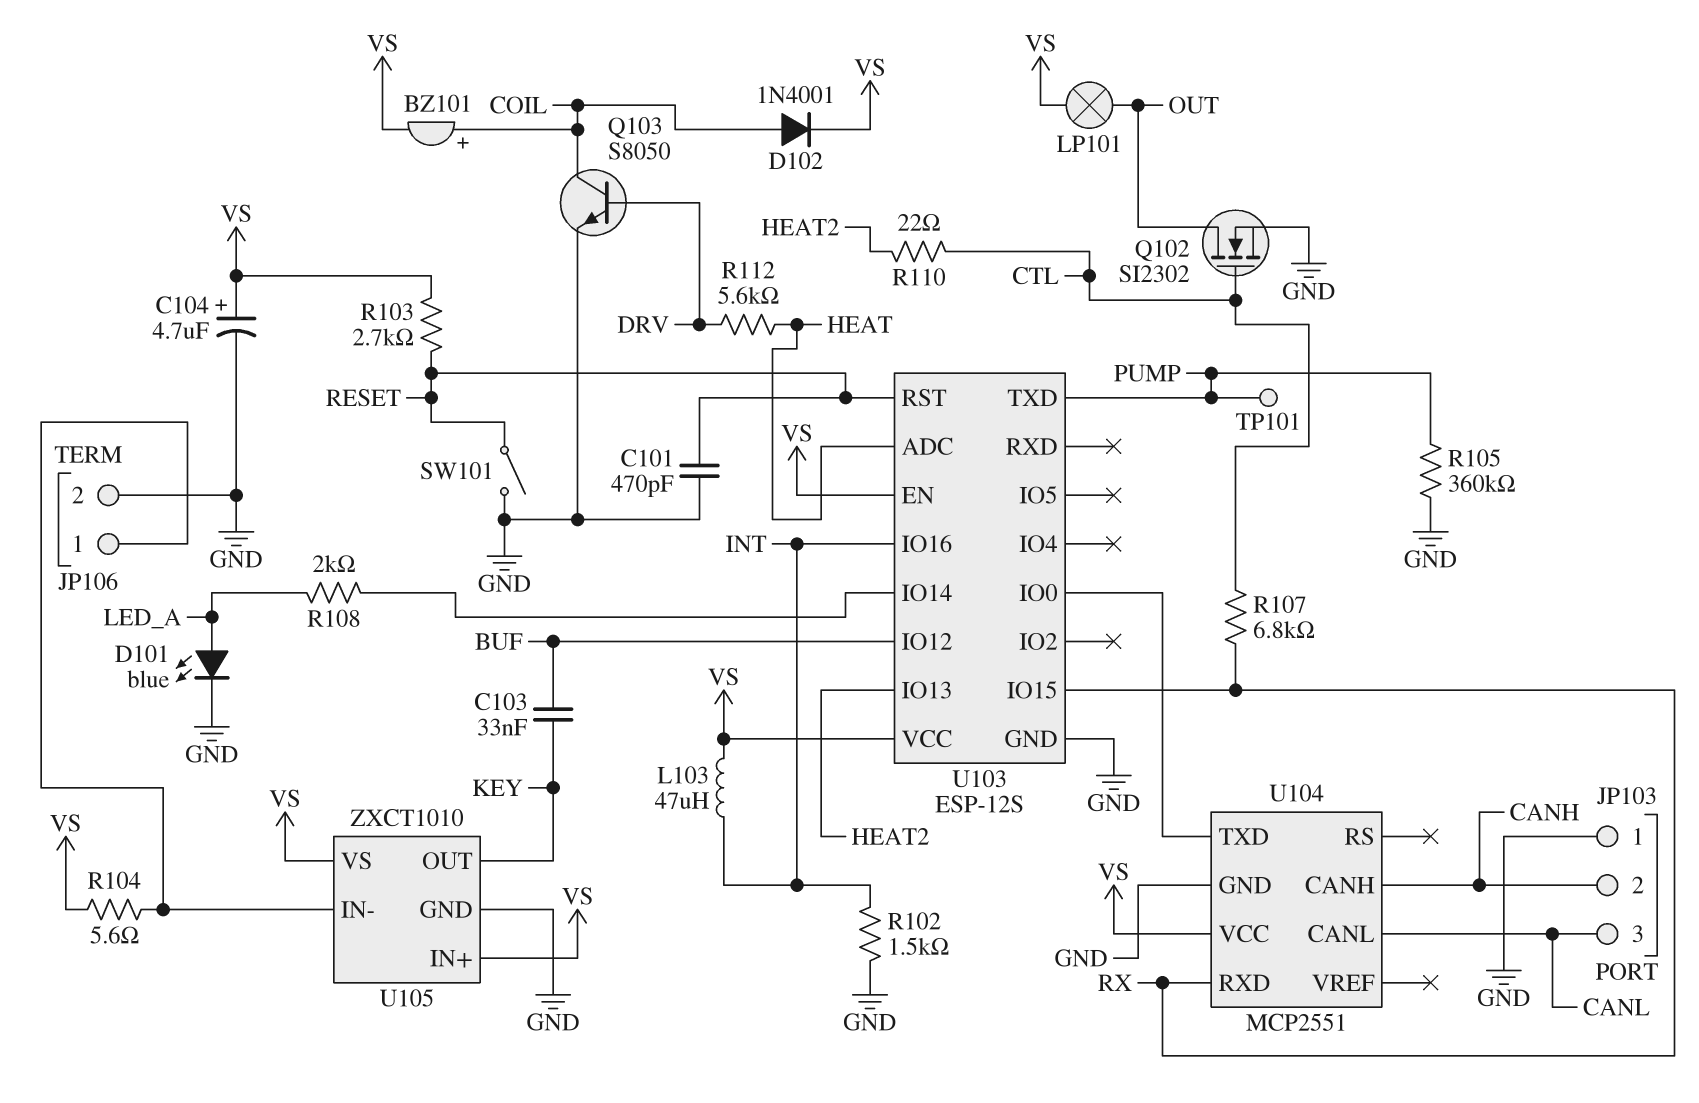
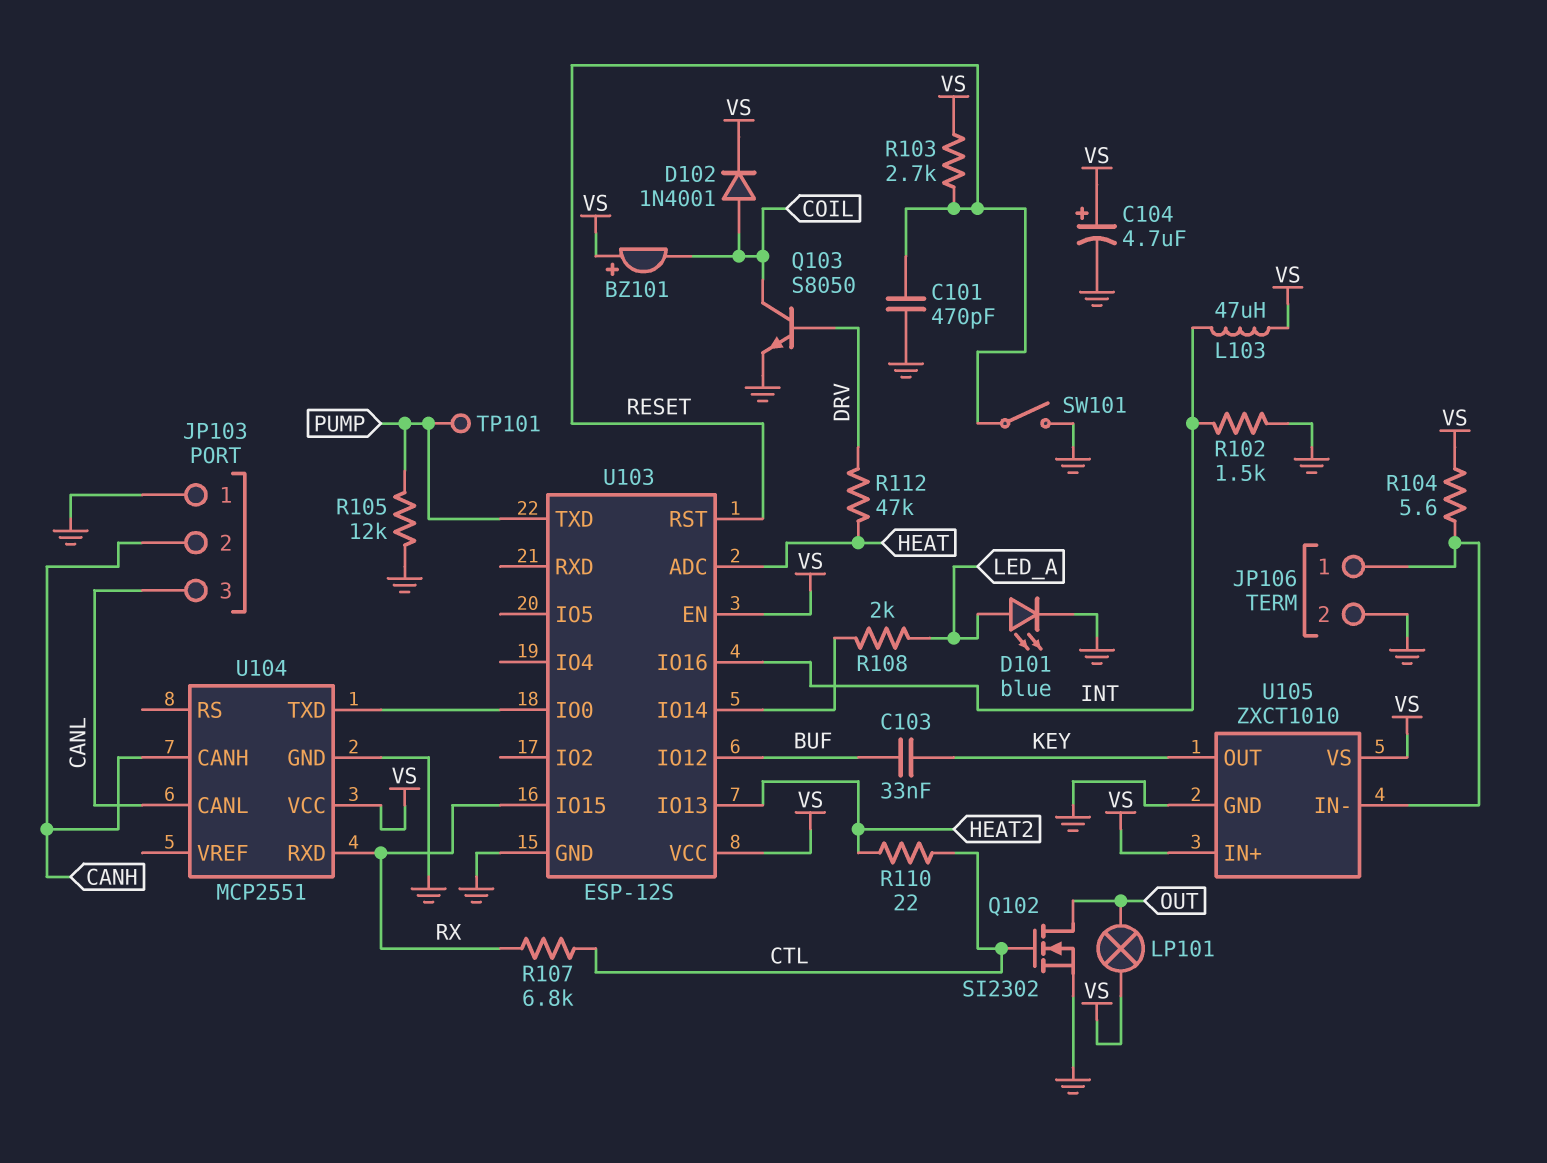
BZ101: buzzer (plus COIL, minus VS) -> buzzer (plus VS, minus COIL)
R105: 360k (GND, PUMP) -> 12k (GND, PUMP)
R112: 5.6k (DRV, HEAT) -> 47k (DRV, HEAT)

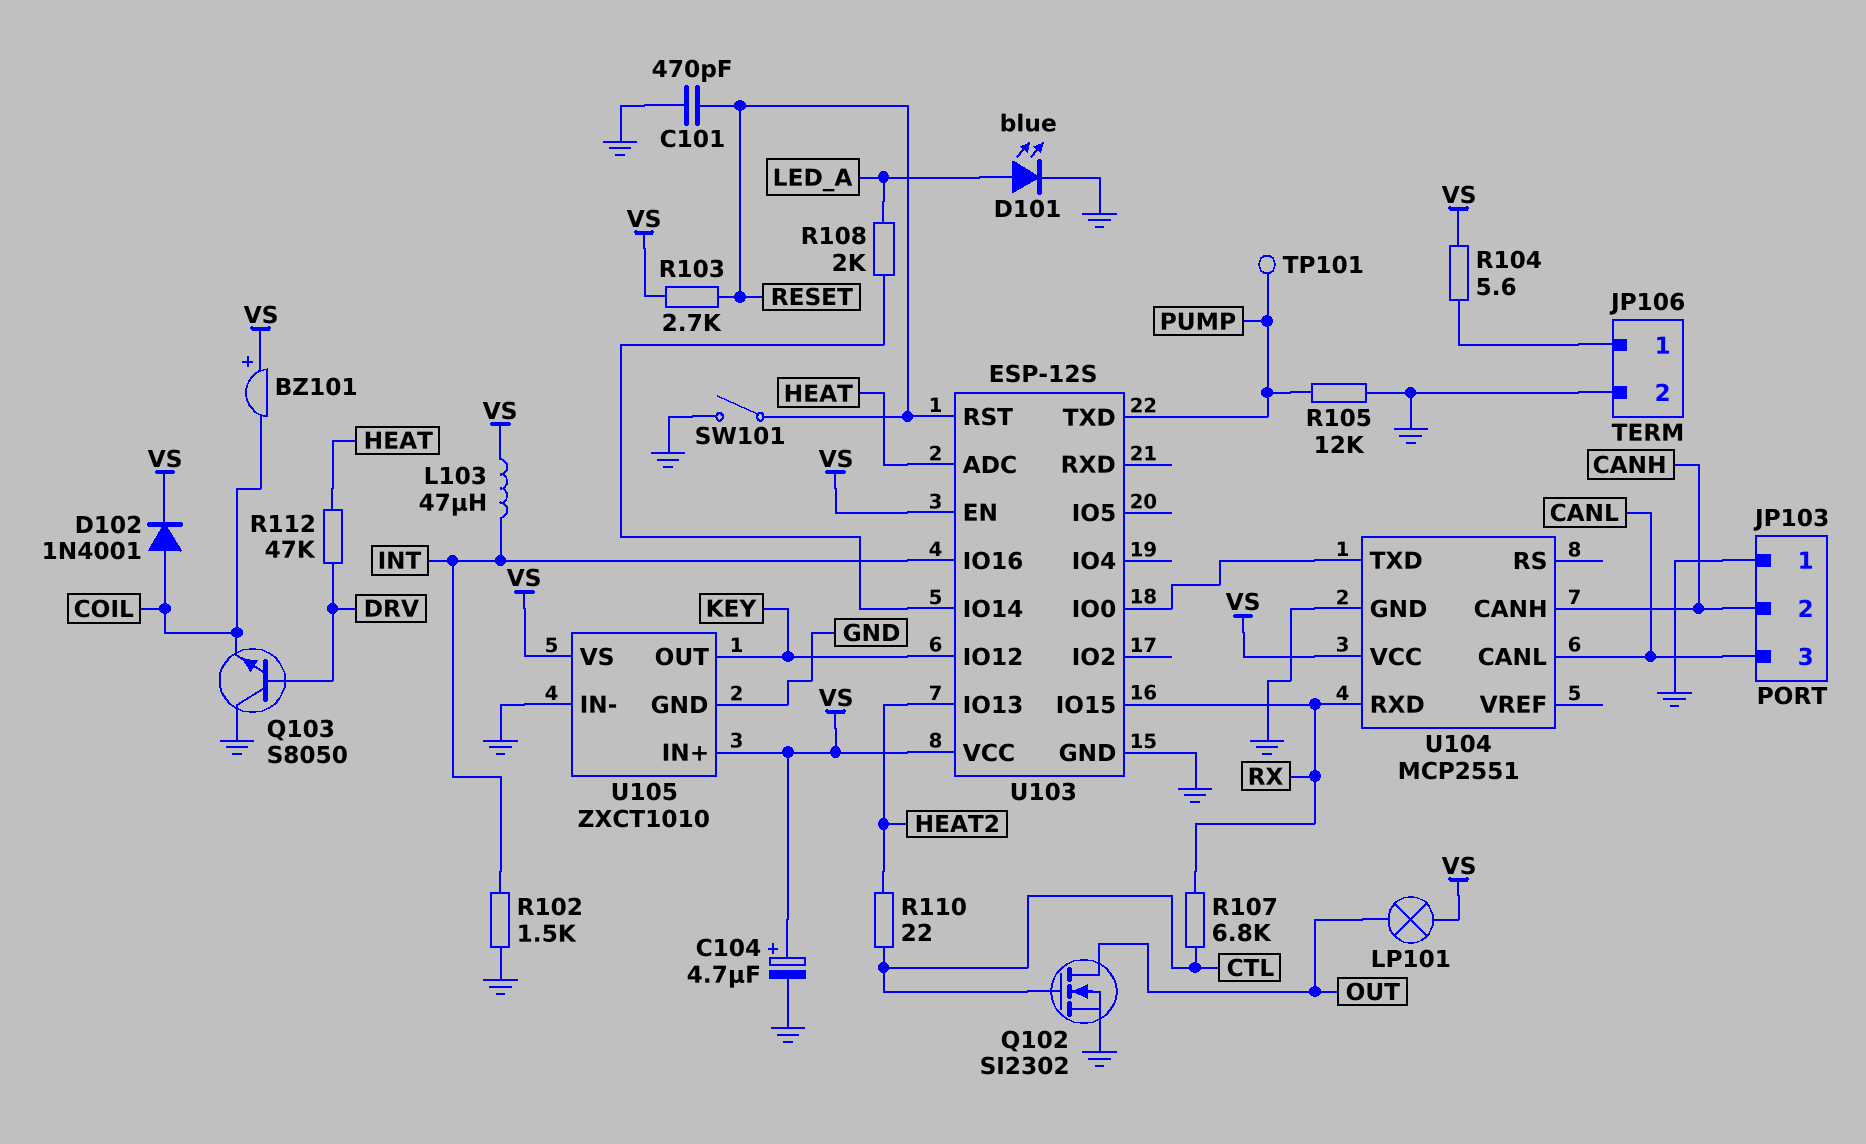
C103: 33nF (BUF, KEY) -> none
Q103: NPN S8050 (B DRV, C COIL, E GND) -> NPN S8050 (B DRV, C GND, E COIL)
U103 pin IO12: BUF -> KEY
U105 pin IN-: JP106/1 -> GND

